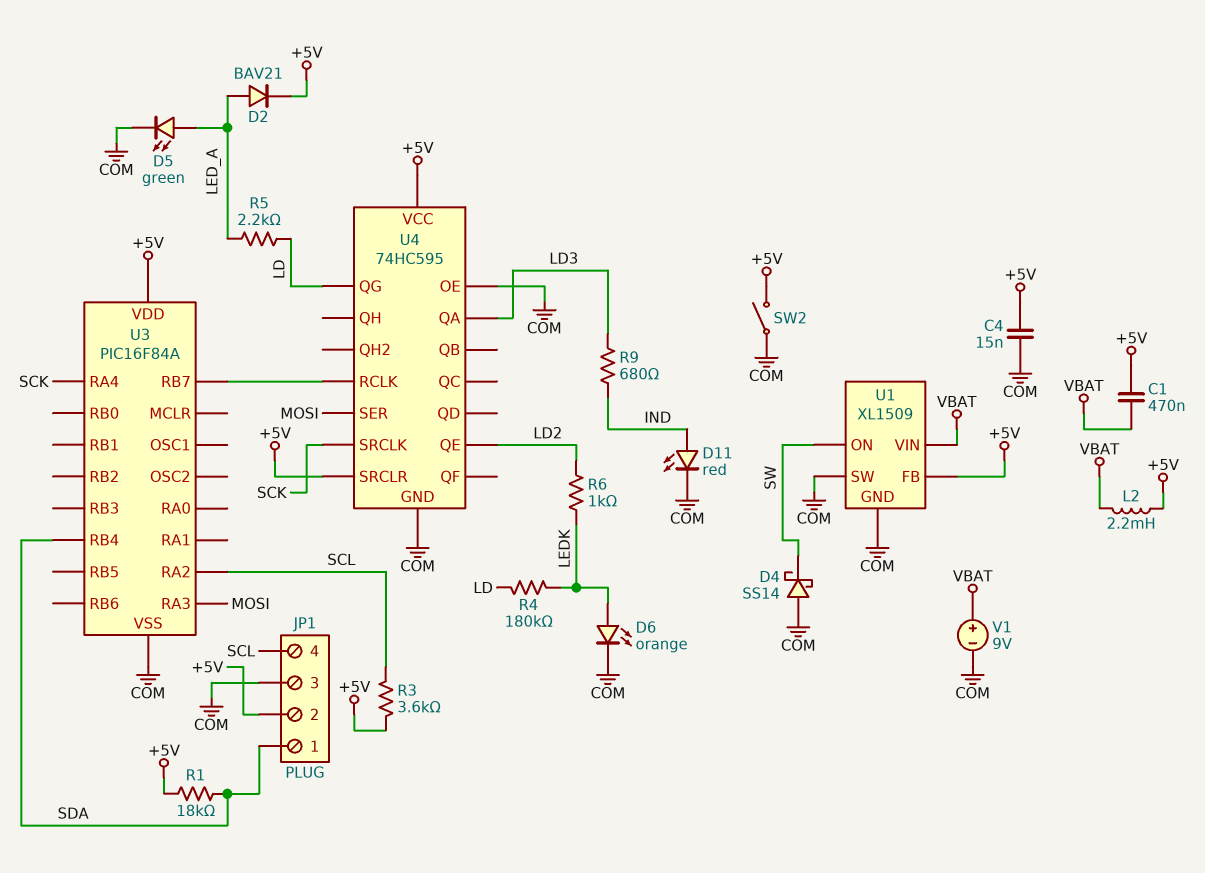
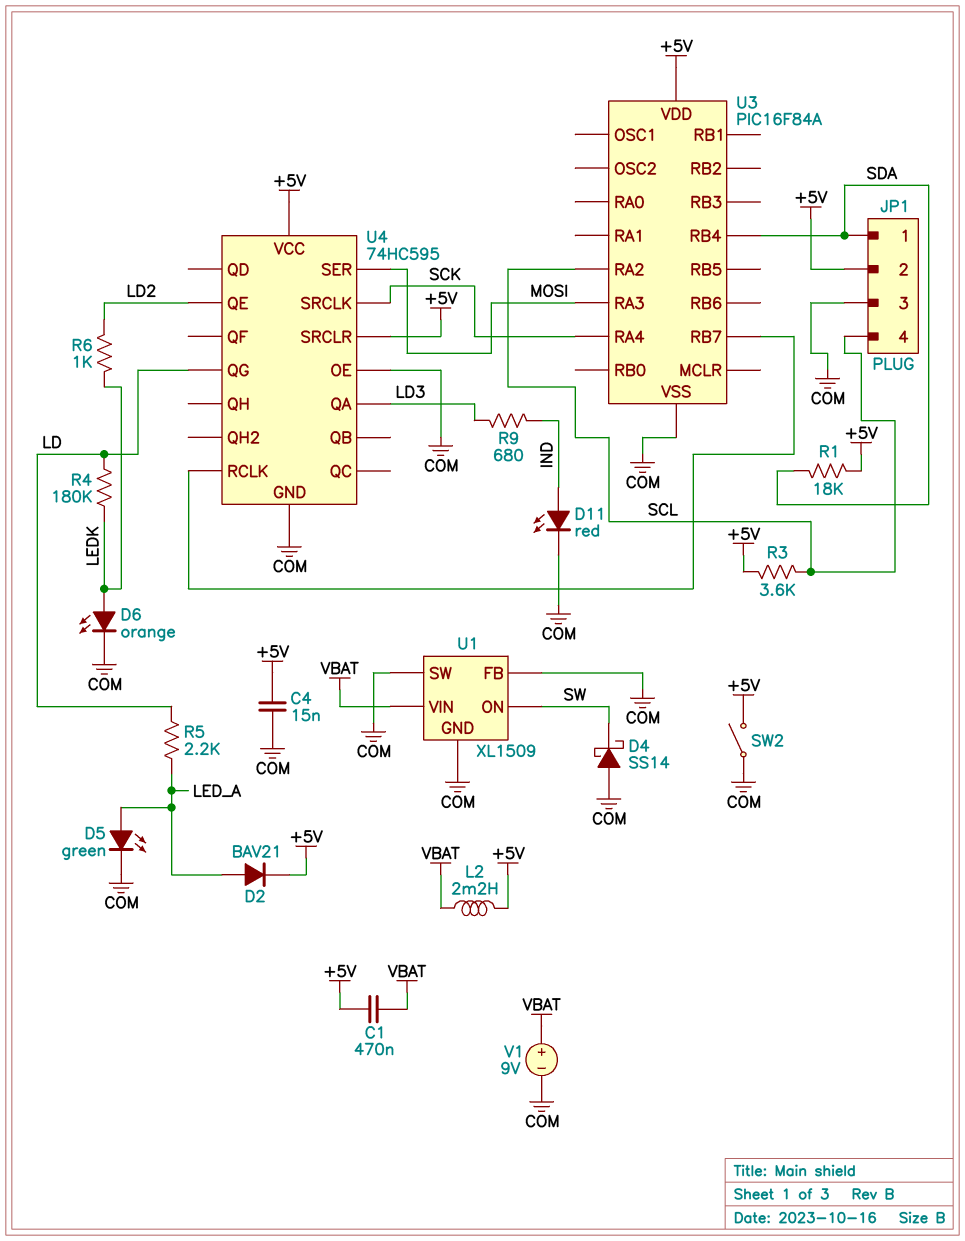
U1 pin FB: +5V -> COM

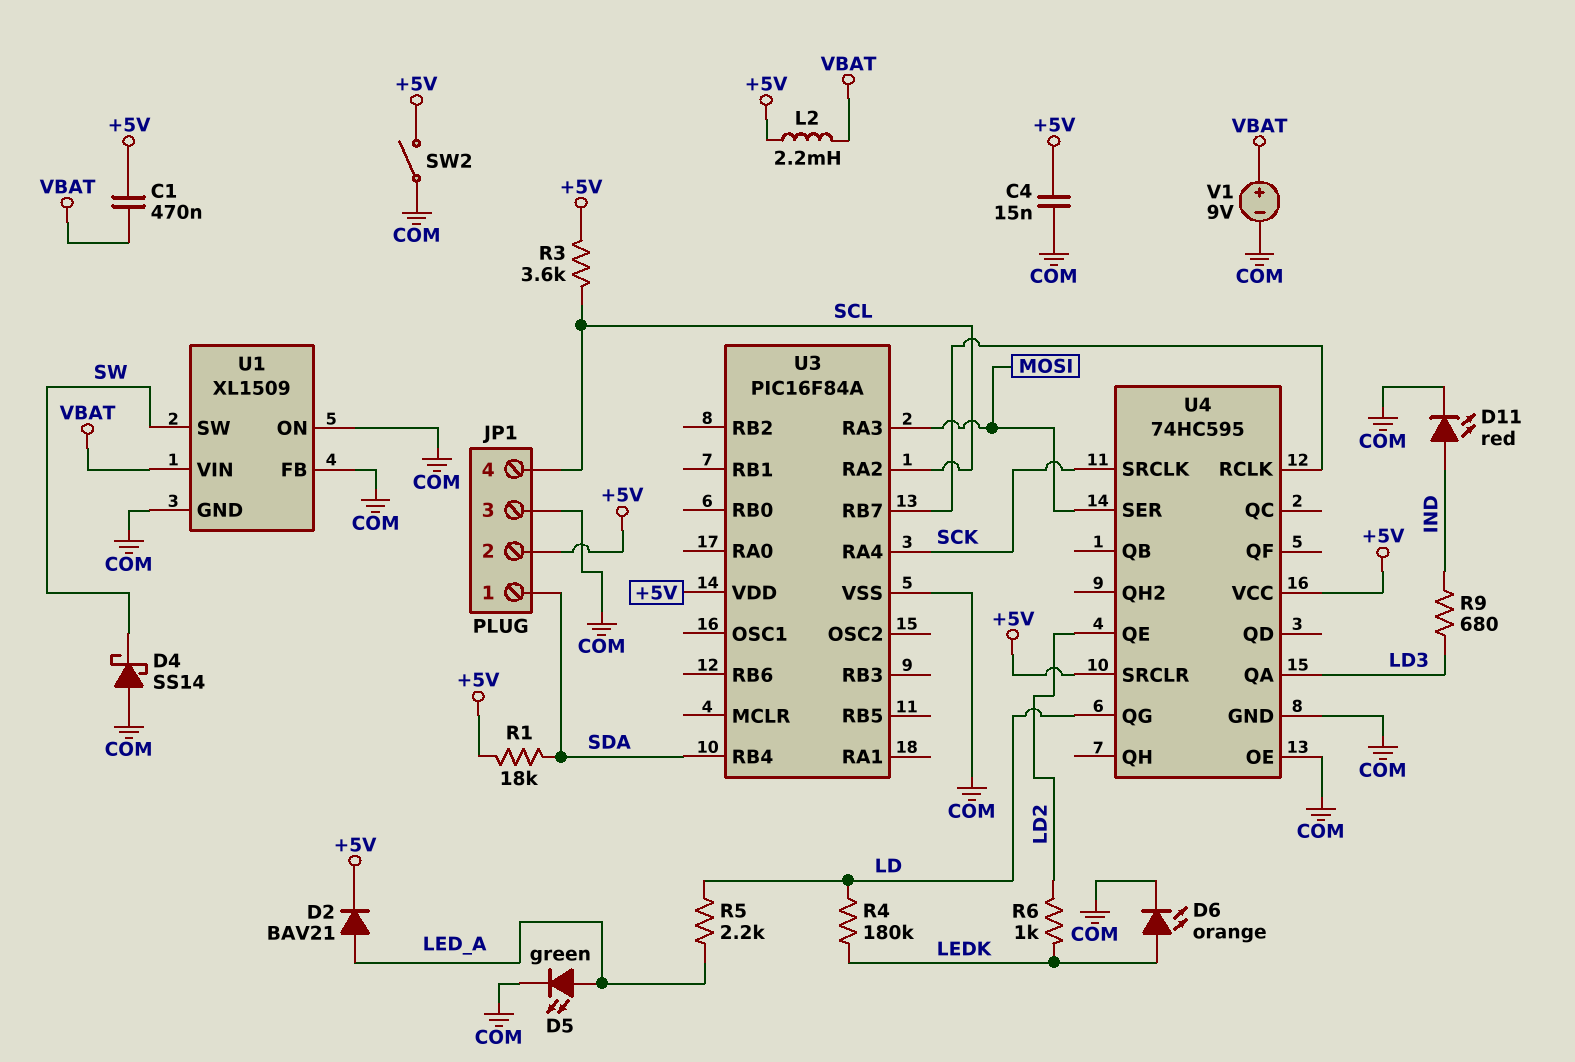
U1 pin ON: SW -> COM
U1 pin SW: COM -> SW

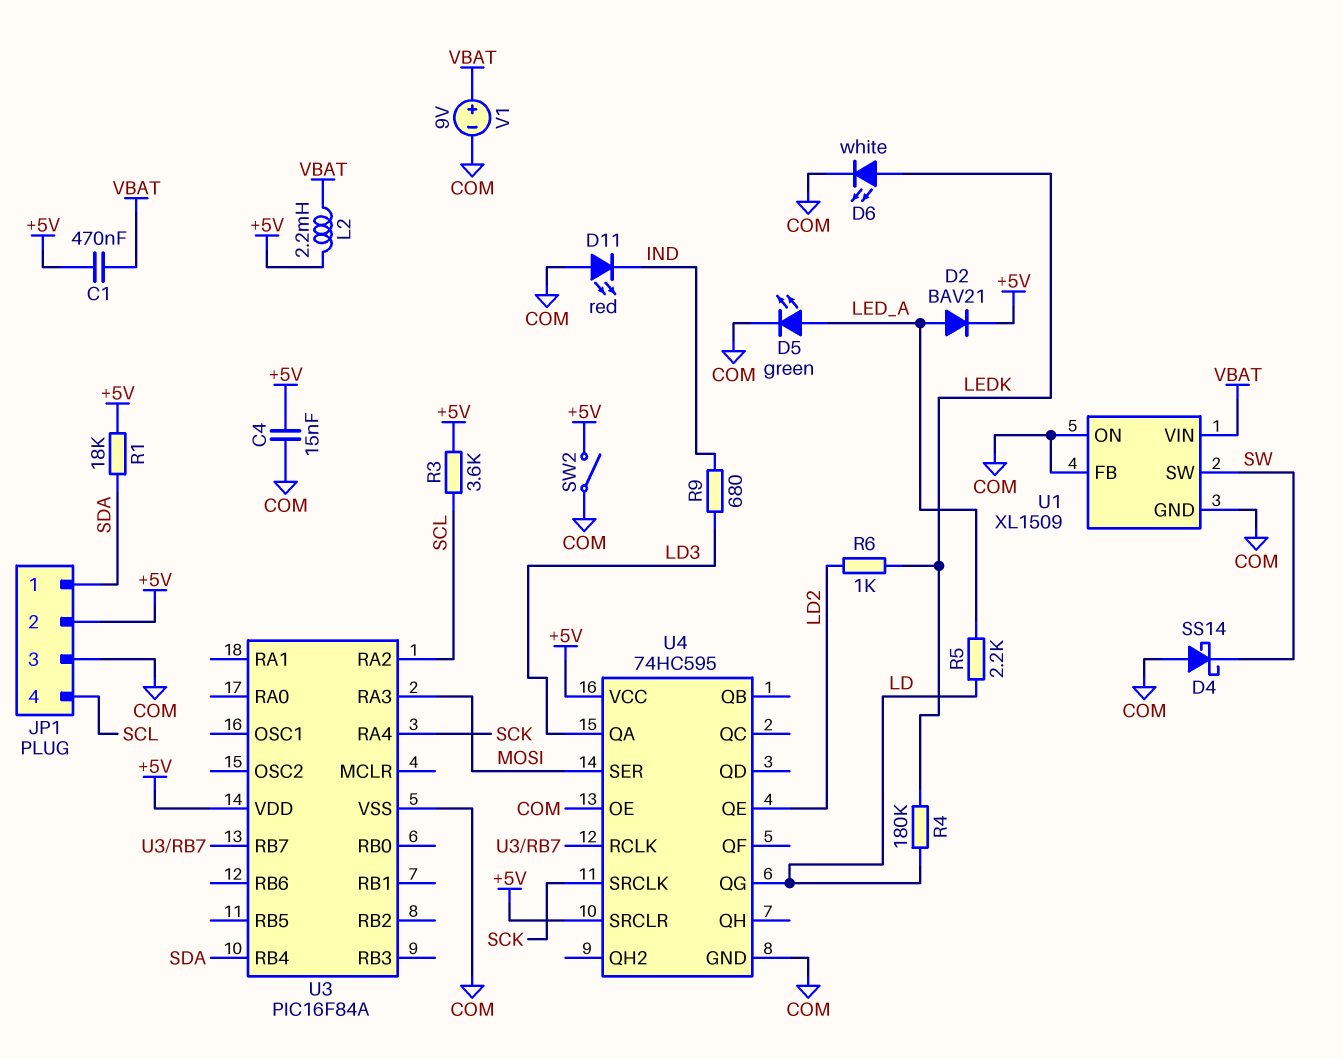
D6: LED orange (A LEDK, K COM) -> LED white (A LEDK, K COM)
D11: LED red (A IND, K COM) -> LED red (A COM, K IND)

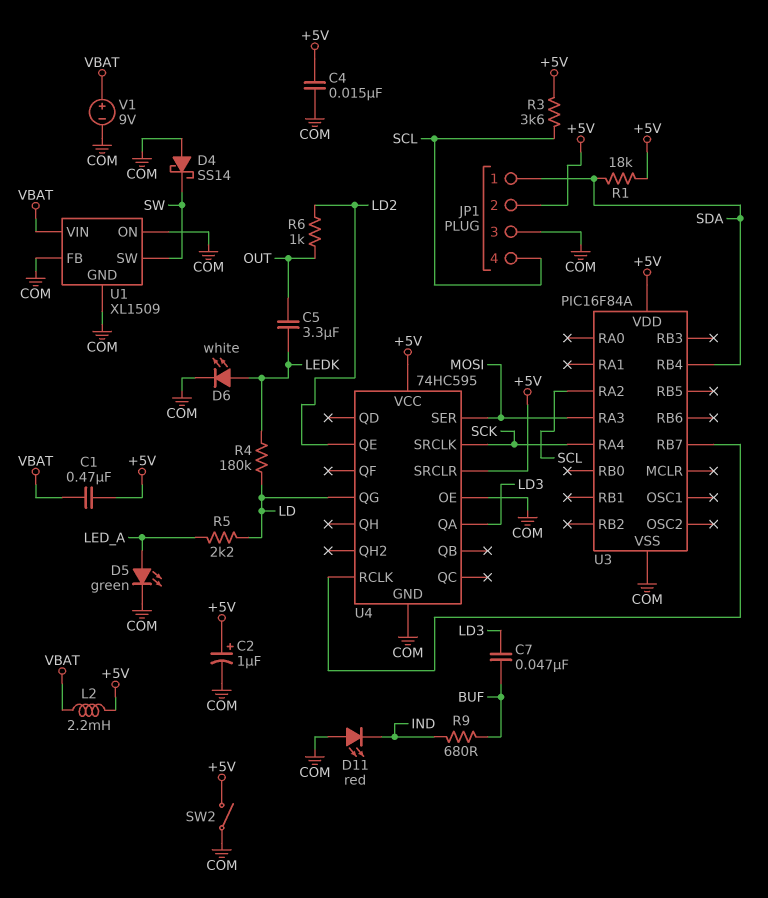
C2: none -> 1uF (plus +5V, minus COM)
C5: none -> 3.3uF (LEDK, OUT)
C7: none -> 47nF (BUF, LD3)
D2: diode BAV21 (A LED_A, K +5V) -> none
R6: 1k (LD2, LEDK) -> 1k (LD2, OUT)
R9: 680 (IND, LD3) -> 680 (BUF, IND)

